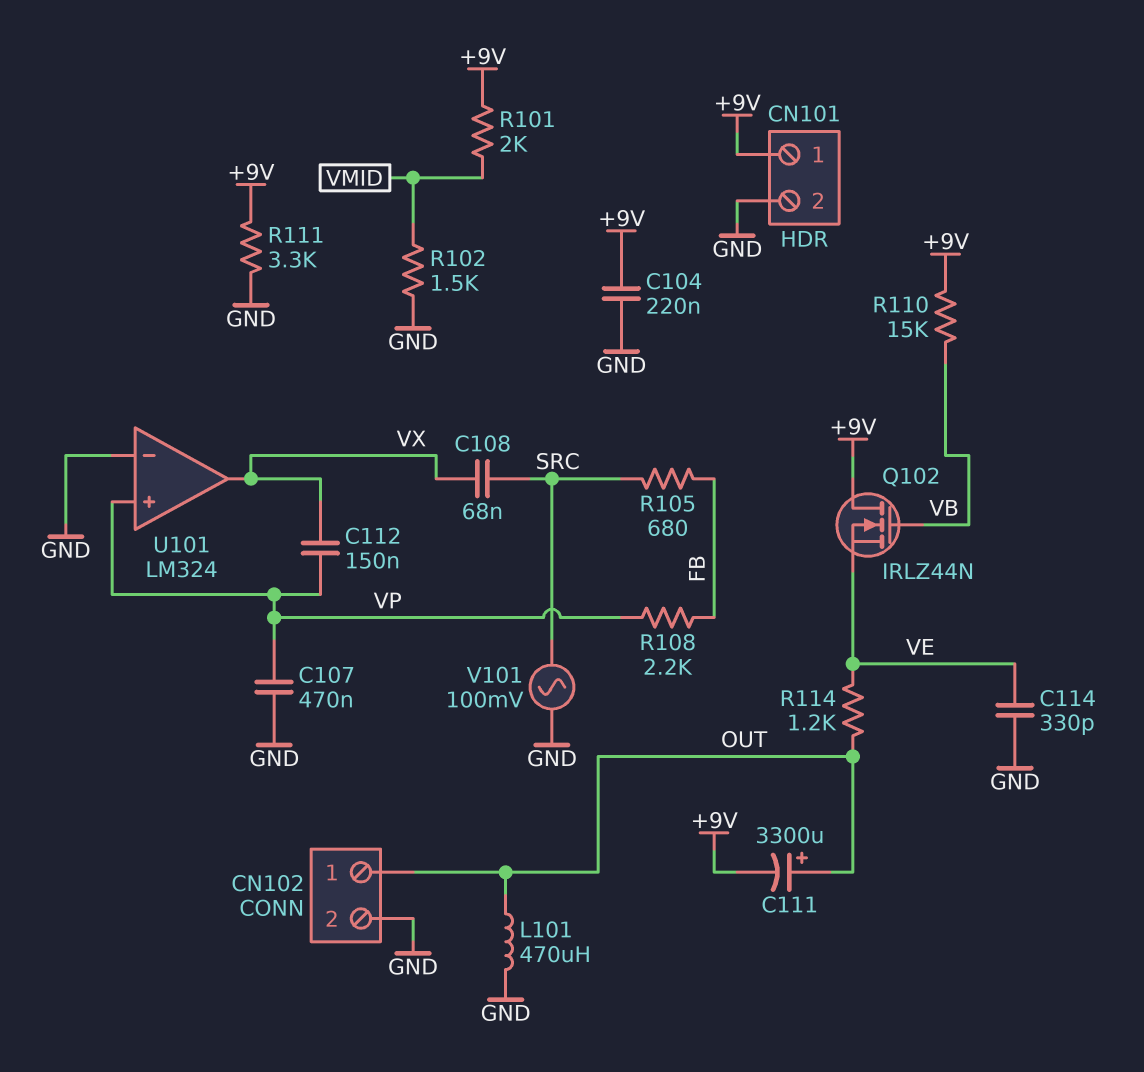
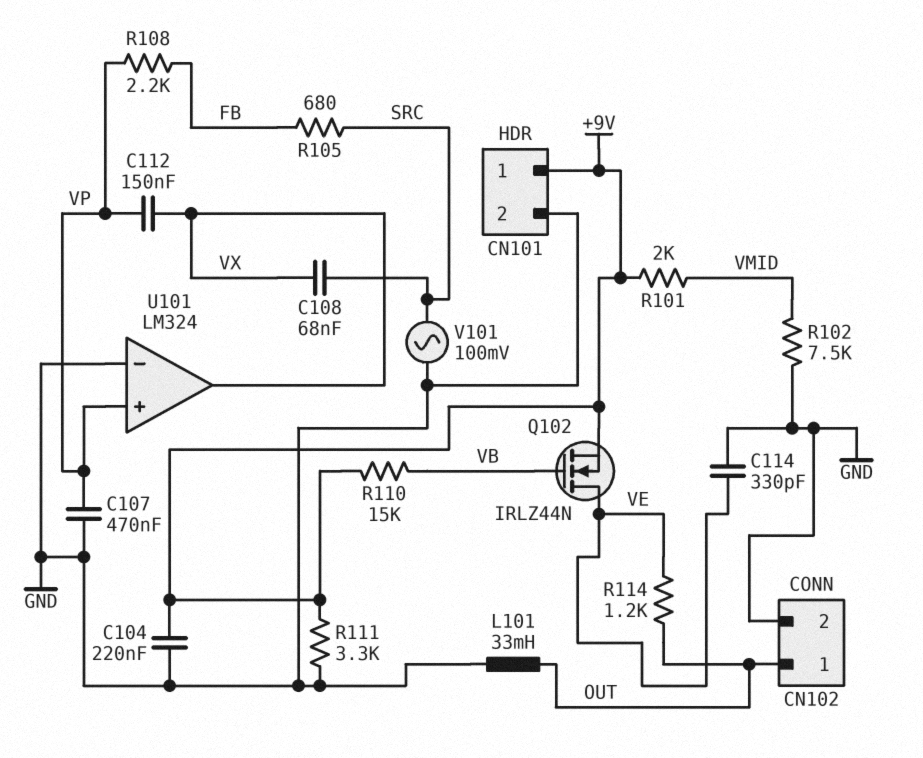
C111: 3300uF (plus OUT, minus +9V) -> none
L101: 470uH (GND, OUT) -> 33mH (GND, OUT)
Q102: NMOS IRLZ44N (G VB, D +9V, S VE) -> NMOS IRLZ44N (G VB, D VE, S +9V)
R102: 1.5k (GND, VMID) -> 7.5k (GND, VMID)

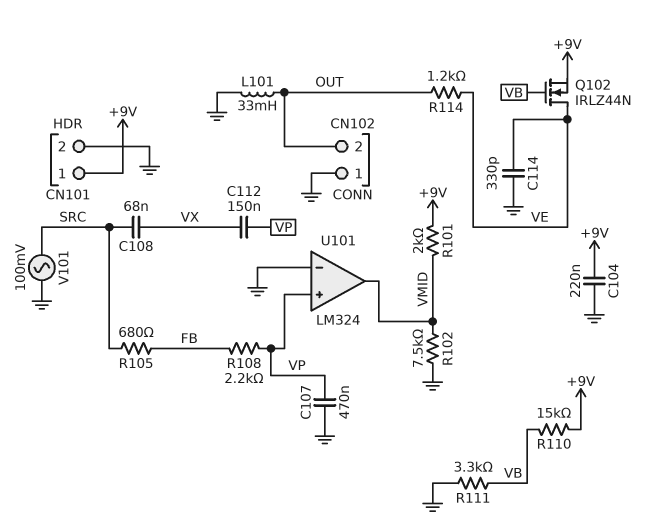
CN102 pin 1: OUT -> GND
CN102 pin 2: GND -> OUT
R111: 3.3k (+9V, GND) -> 3.3k (GND, VB)
U101 pin out: VX -> VMID

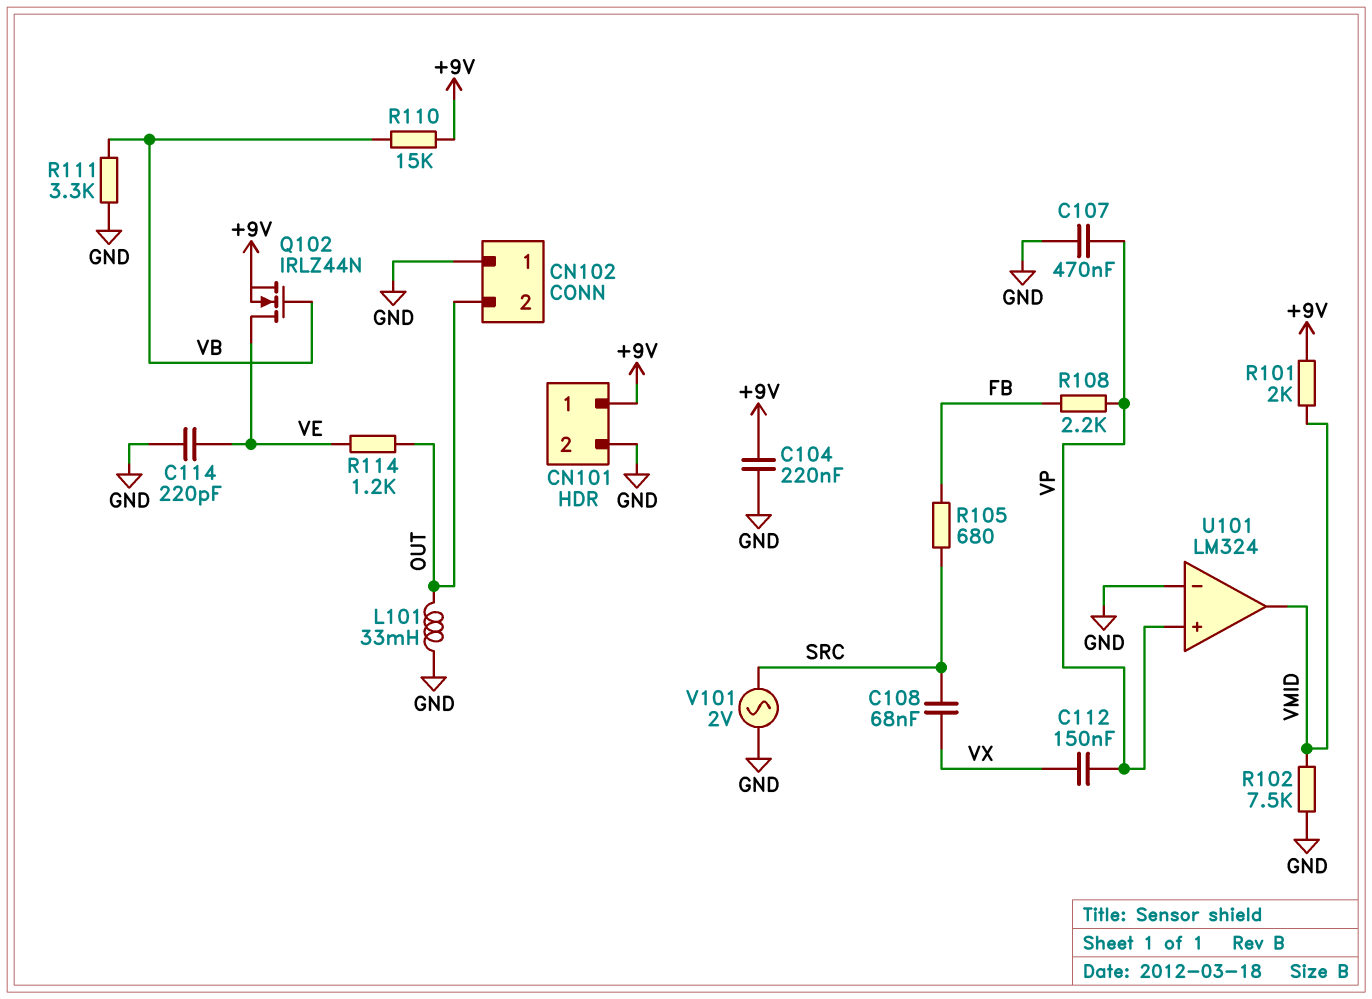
C114: 330pF (GND, VE) -> 220pF (GND, VE)
V101: AC 100mV (GND, SRC) -> AC 2V (GND, SRC)

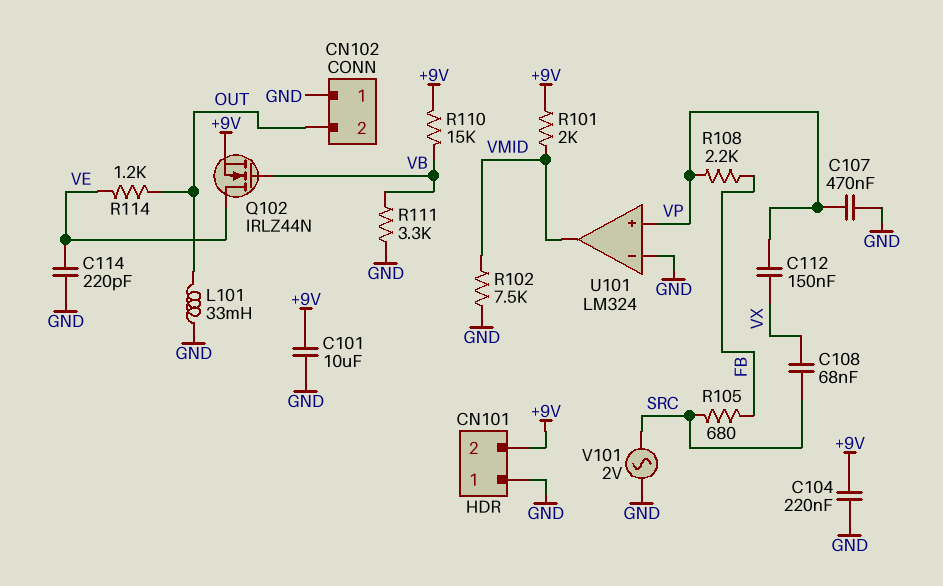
C101: none -> 10uF (+9V, GND)
CN101 pin 1: +9V -> GND
CN101 pin 2: GND -> +9V

